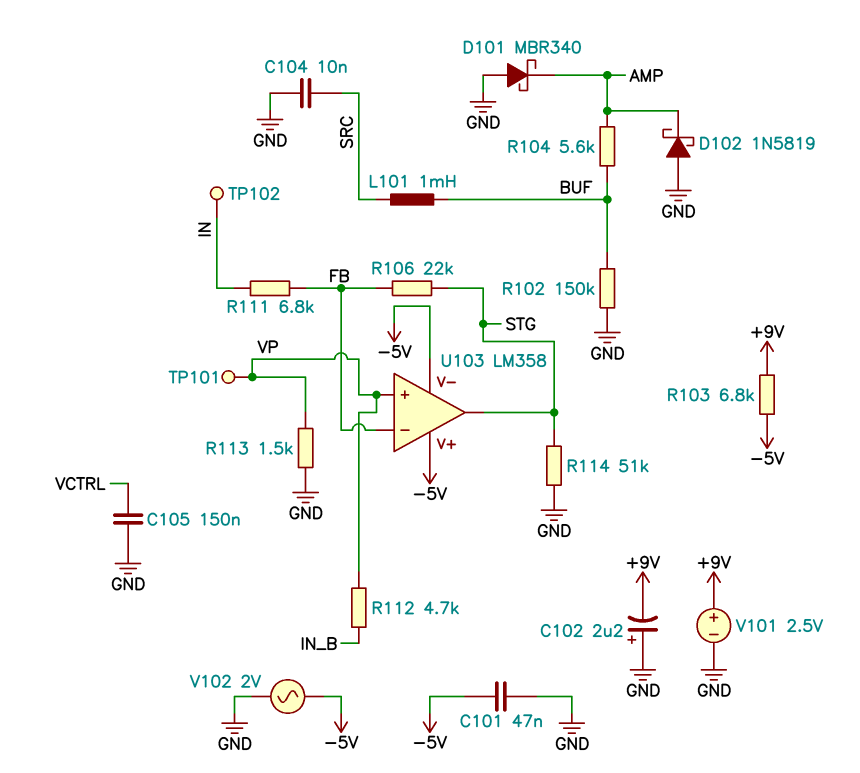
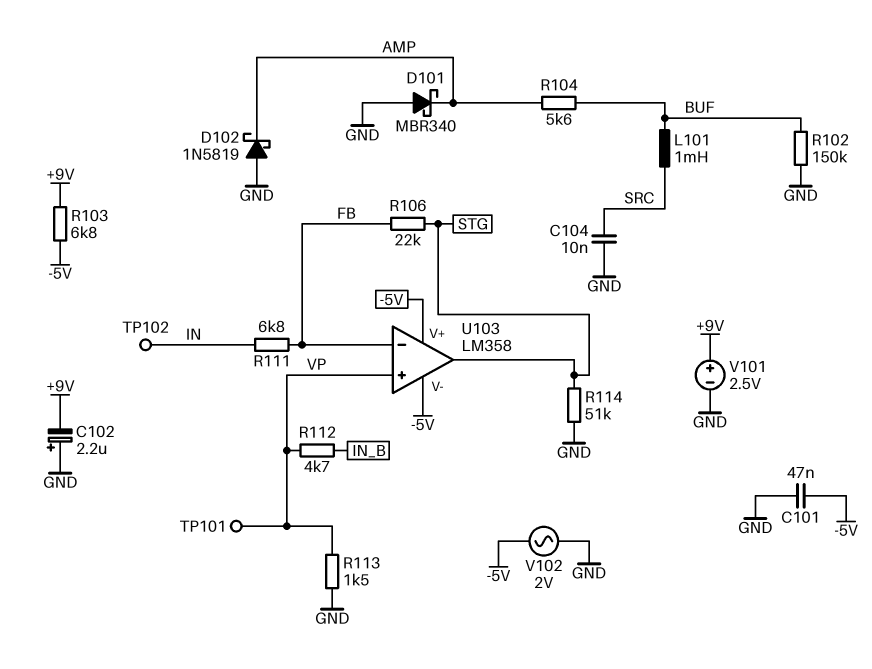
C105: 150nF (GND, VCTRL) -> none

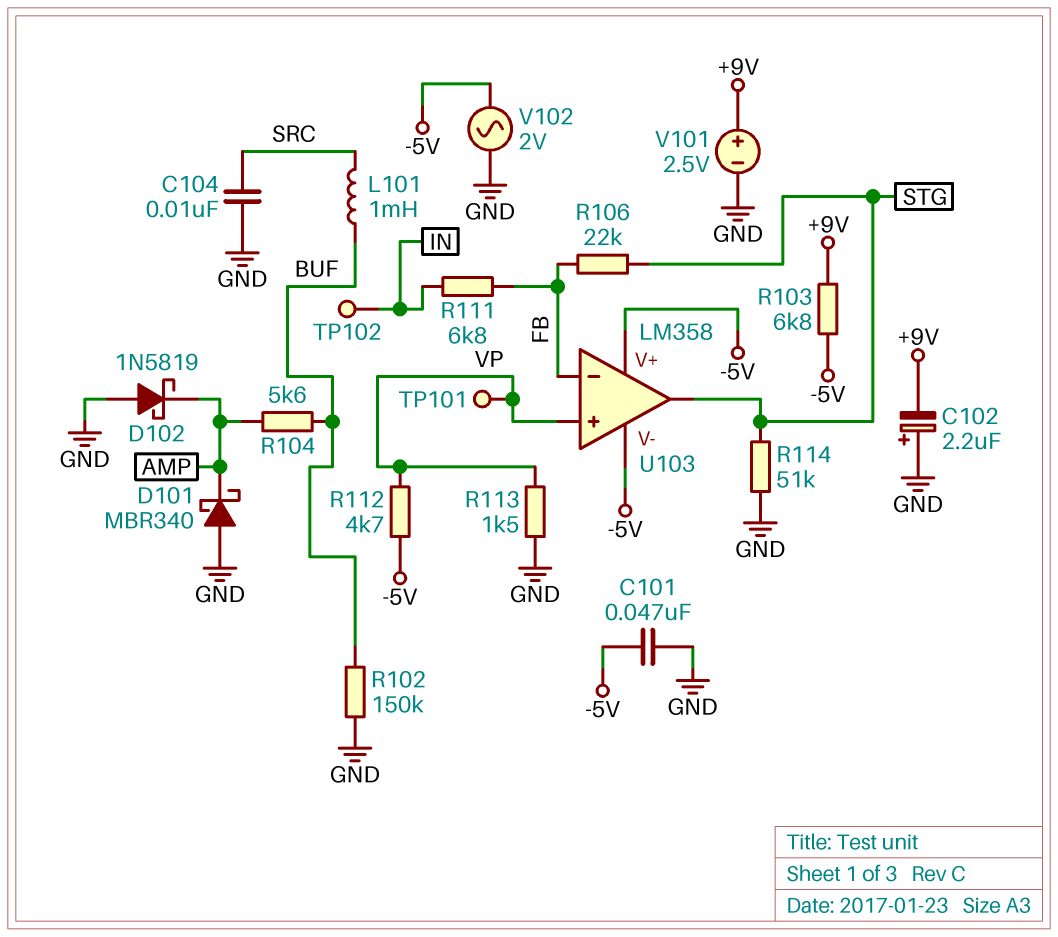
R112: 4.7k (IN_B, VP) -> 4.7k (-5V, VP)

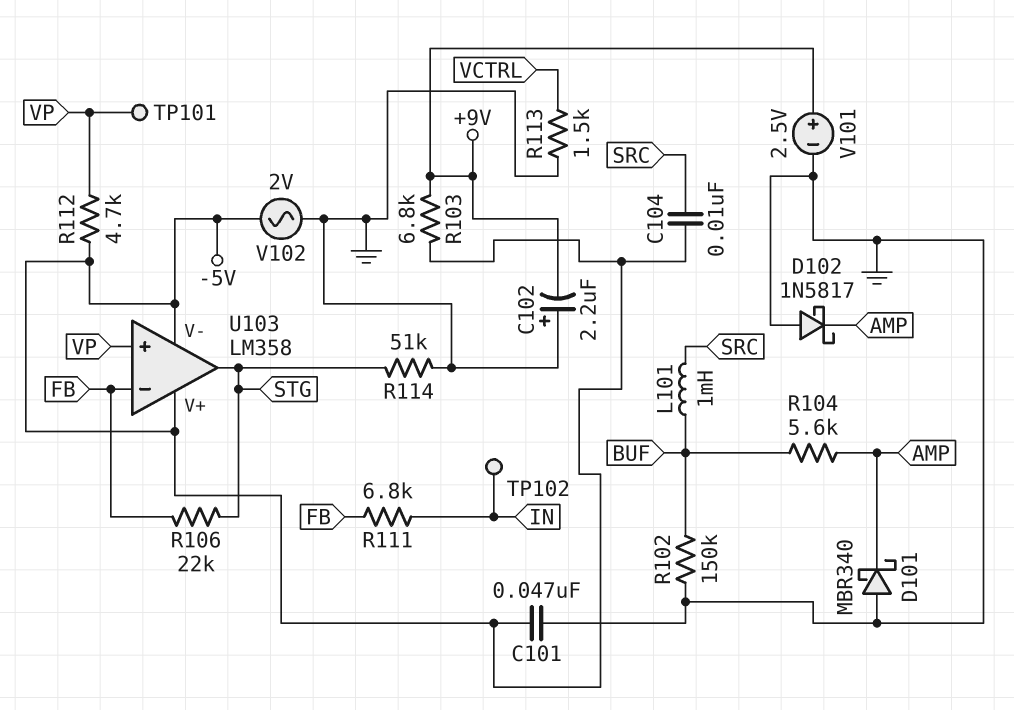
C104: 10nF (GND, SRC) -> 10nF (-5V, SRC)
D102: schottky 1N5819 (A GND, K AMP) -> schottky 1N5817 (A GND, K AMP)
R113: 1.5k (GND, VP) -> 1.5k (GND, VCTRL)

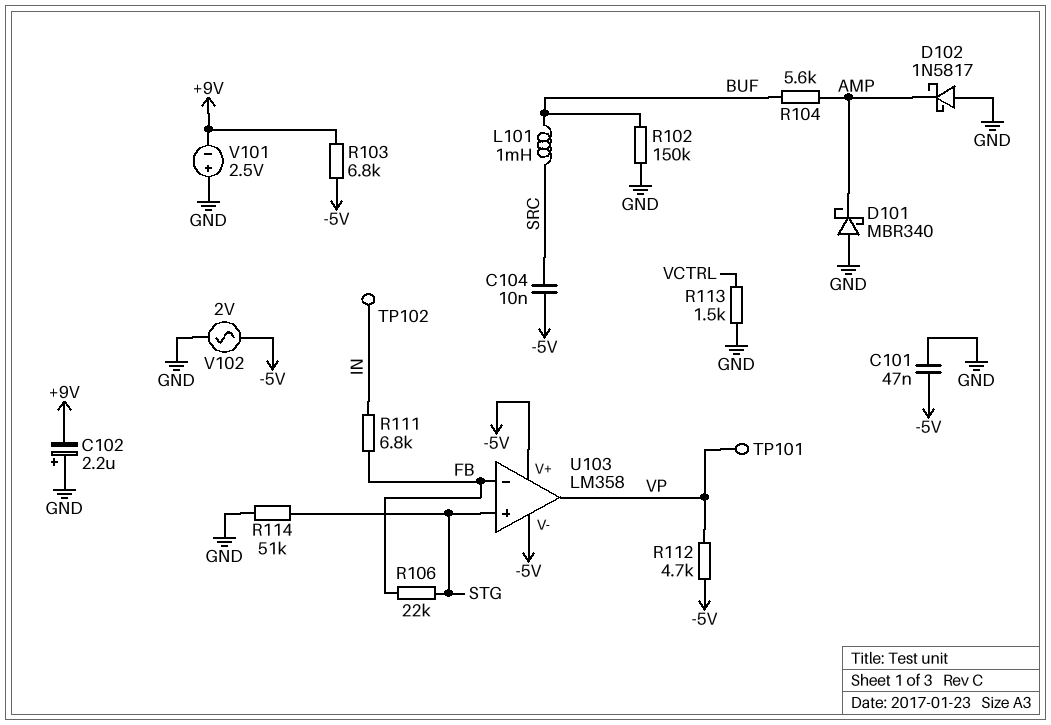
U103 pin in+: VP -> STG
U103 pin out: STG -> VP
V101: 2.5V (plus +9V, minus GND) -> 2.5V (plus GND, minus +9V)

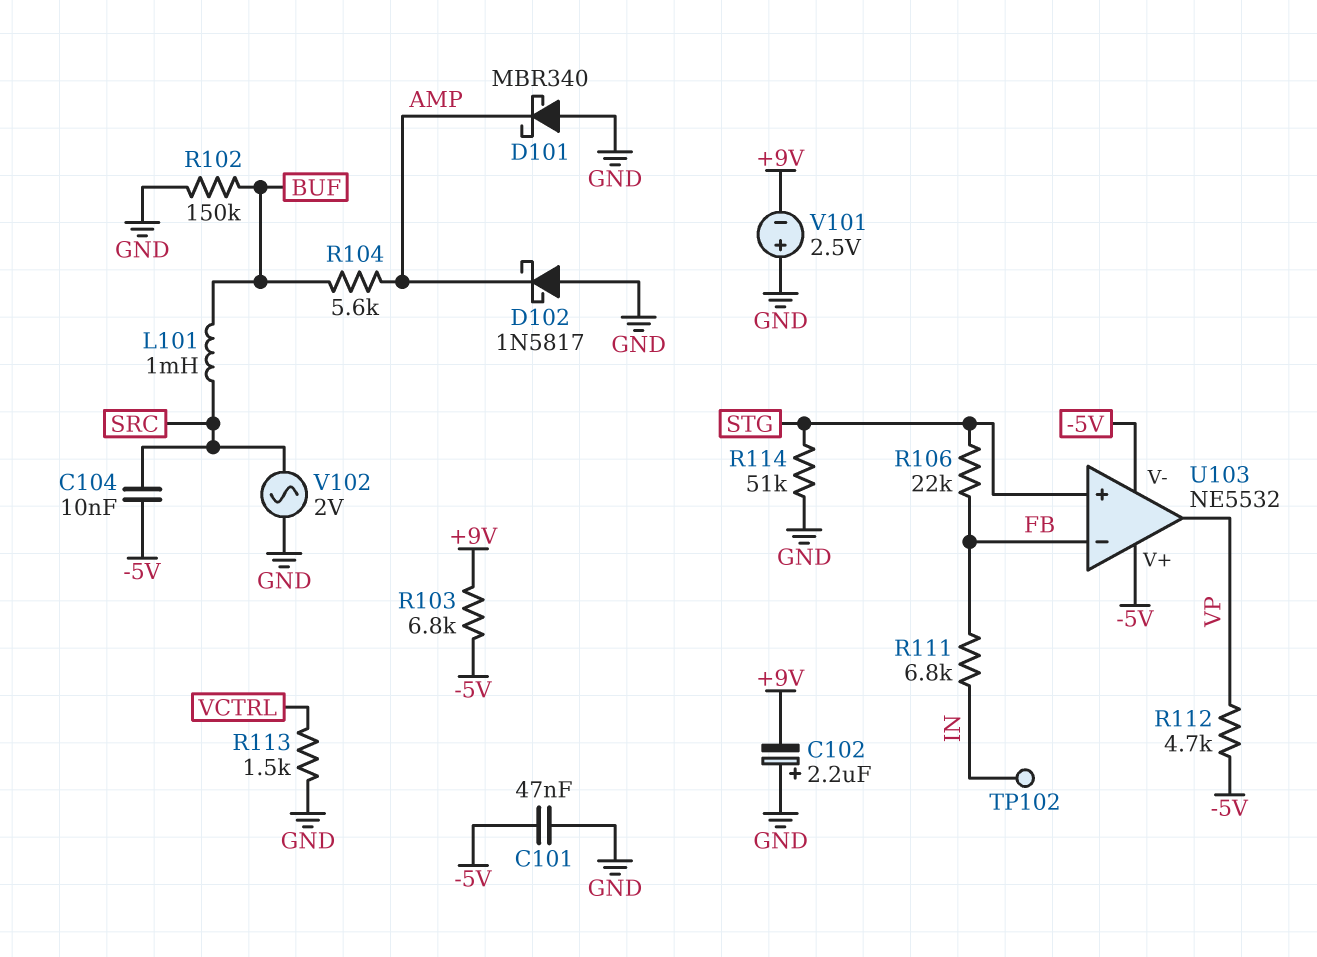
TP101: test point (VP) -> none
U103: LM358 -> NE5532
V102: AC 2V (-5V, GND) -> AC 2V (GND, SRC)

